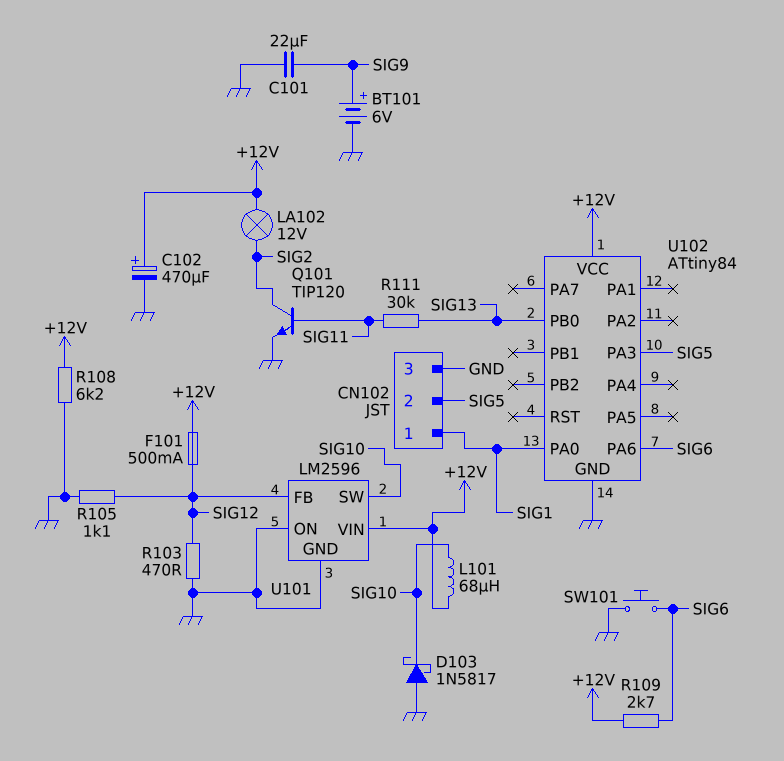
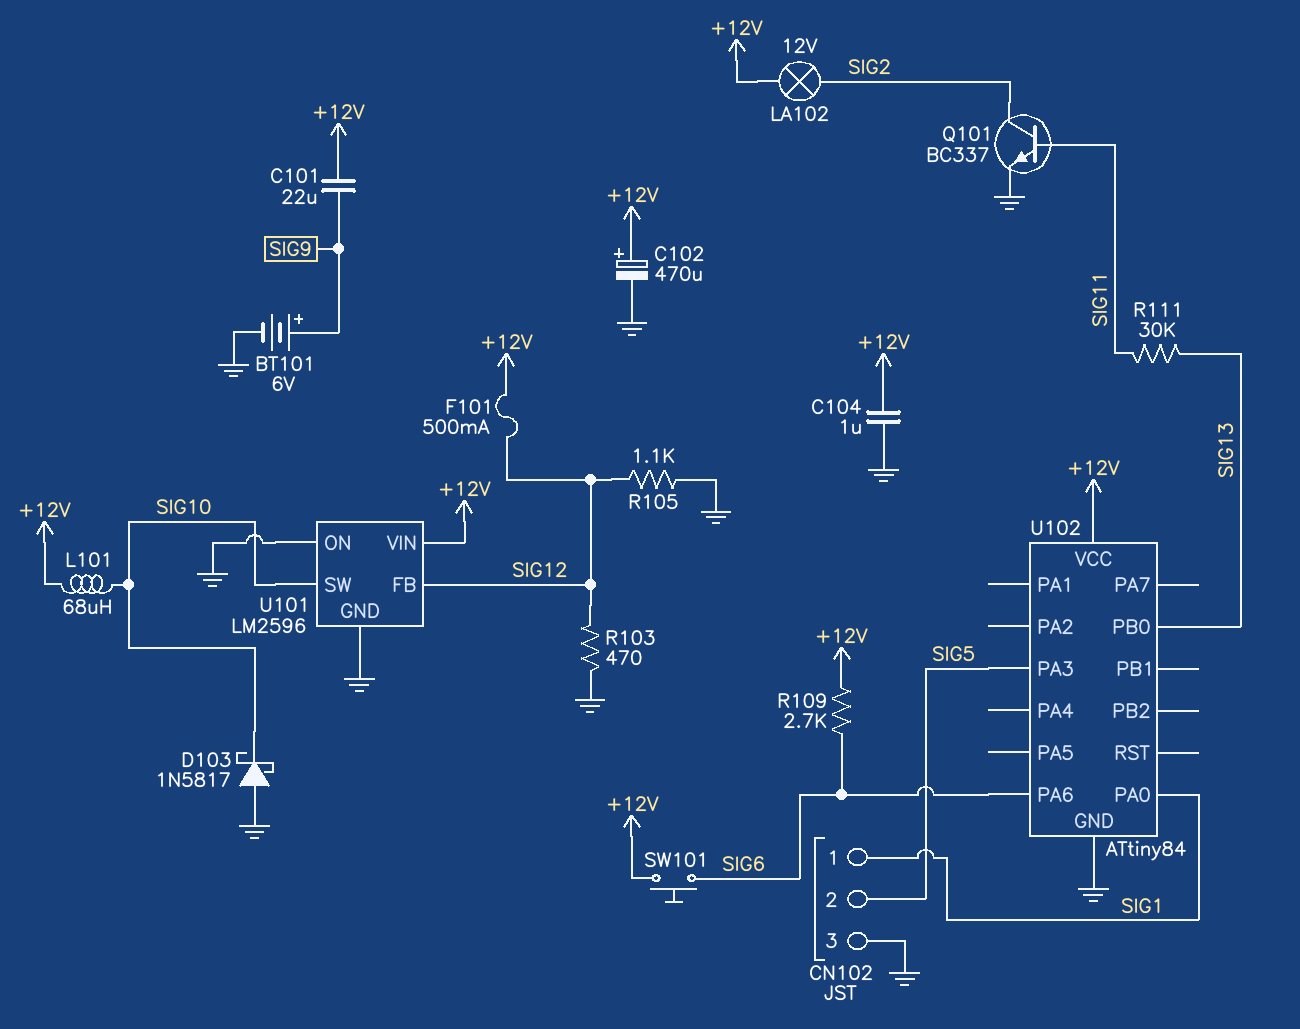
C101: 22uF (GND, SIG9) -> 22uF (+12V, SIG9)
C104: none -> 1uF (+12V, GND)
Q101: NPN TIP120 (B SIG11, C SIG2, E GND) -> NPN BC337 (B SIG11, C SIG2, E GND)
R108: 6.2k (+12V, GND) -> none
SW101: button (GND, SIG6) -> button (+12V, SIG6)

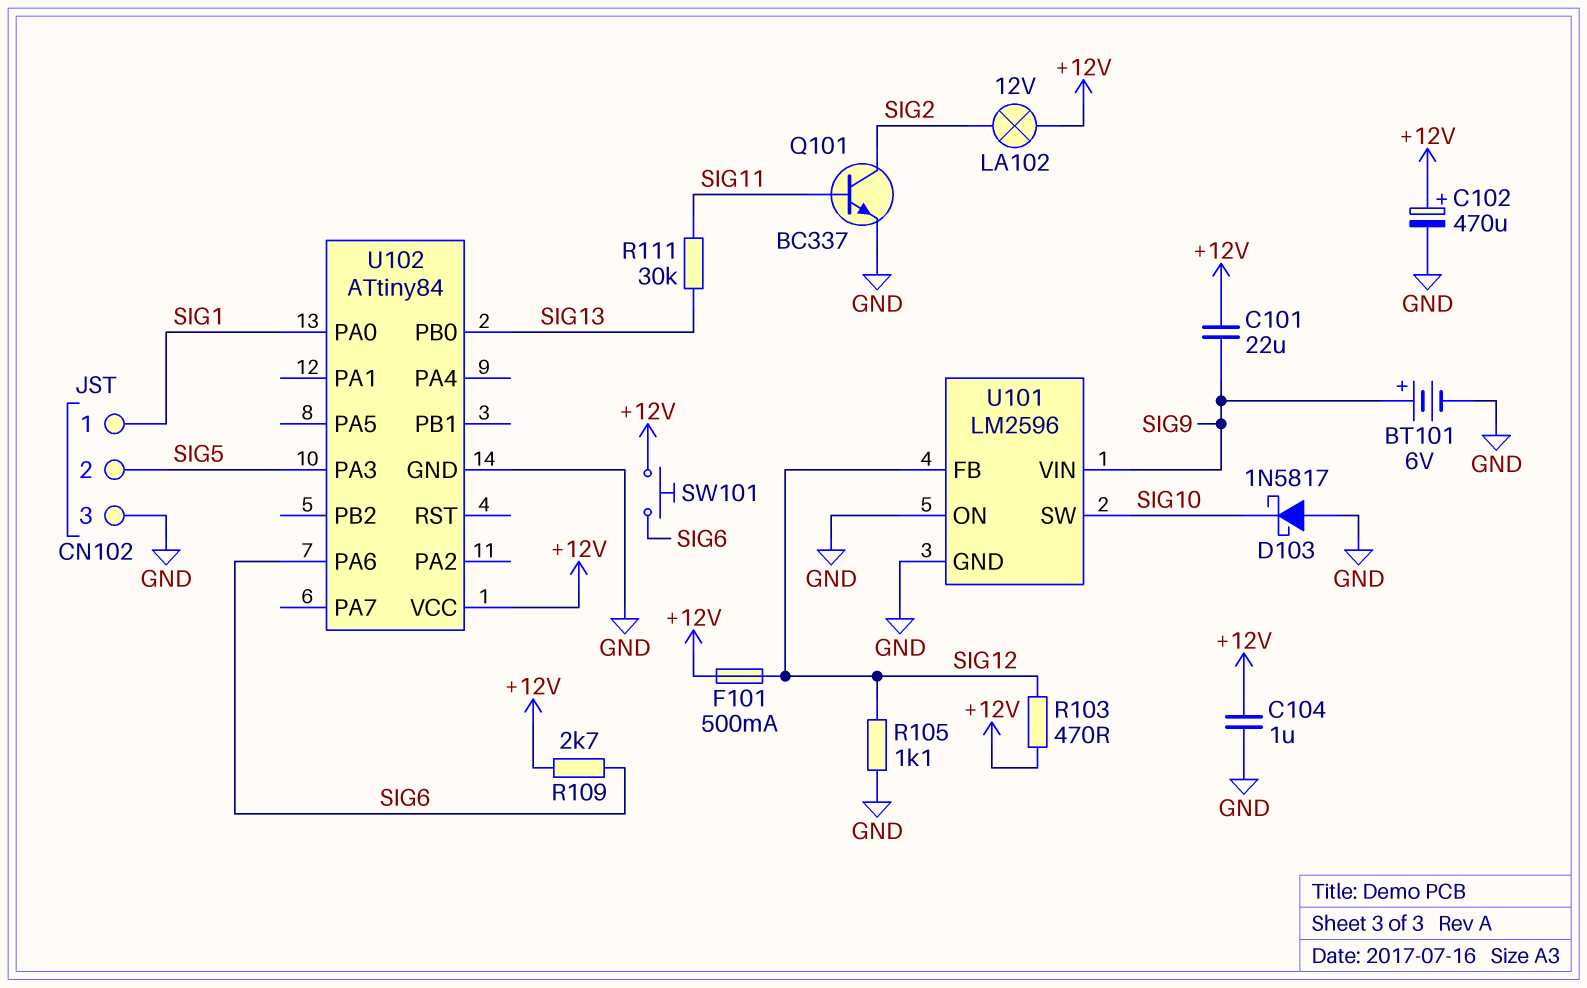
L101: 68uH (+12V, SIG10) -> none
R103: 470 (GND, SIG12) -> 470 (+12V, SIG12)
U101 pin VIN: +12V -> SIG9

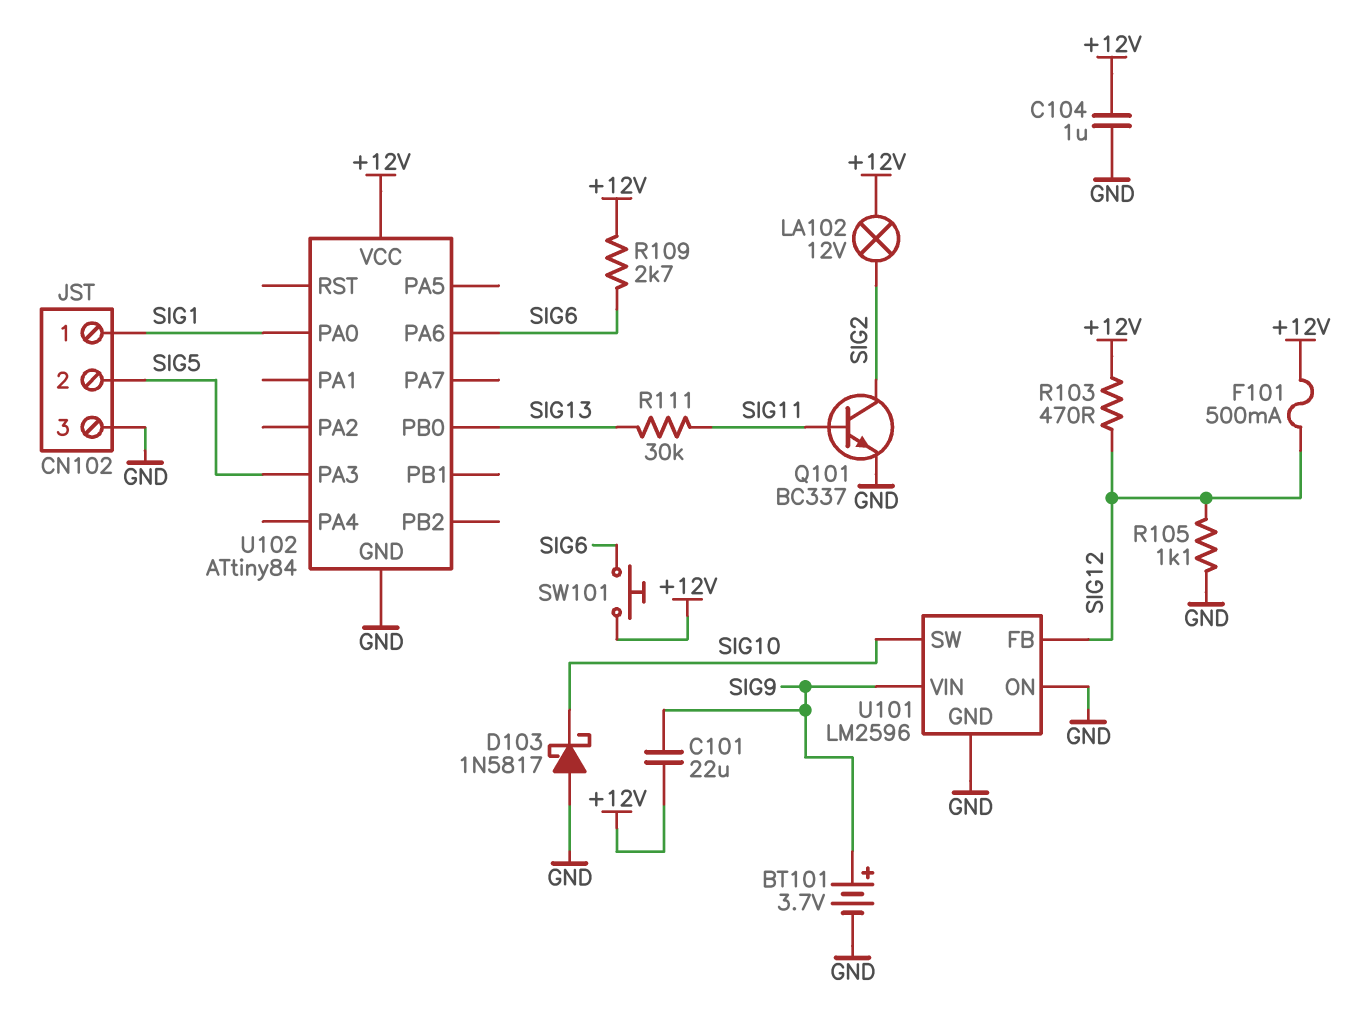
BT101: 6V (plus SIG9, minus GND) -> 3.7V (plus SIG9, minus GND)
C102: 470uF (plus +12V, minus GND) -> none

